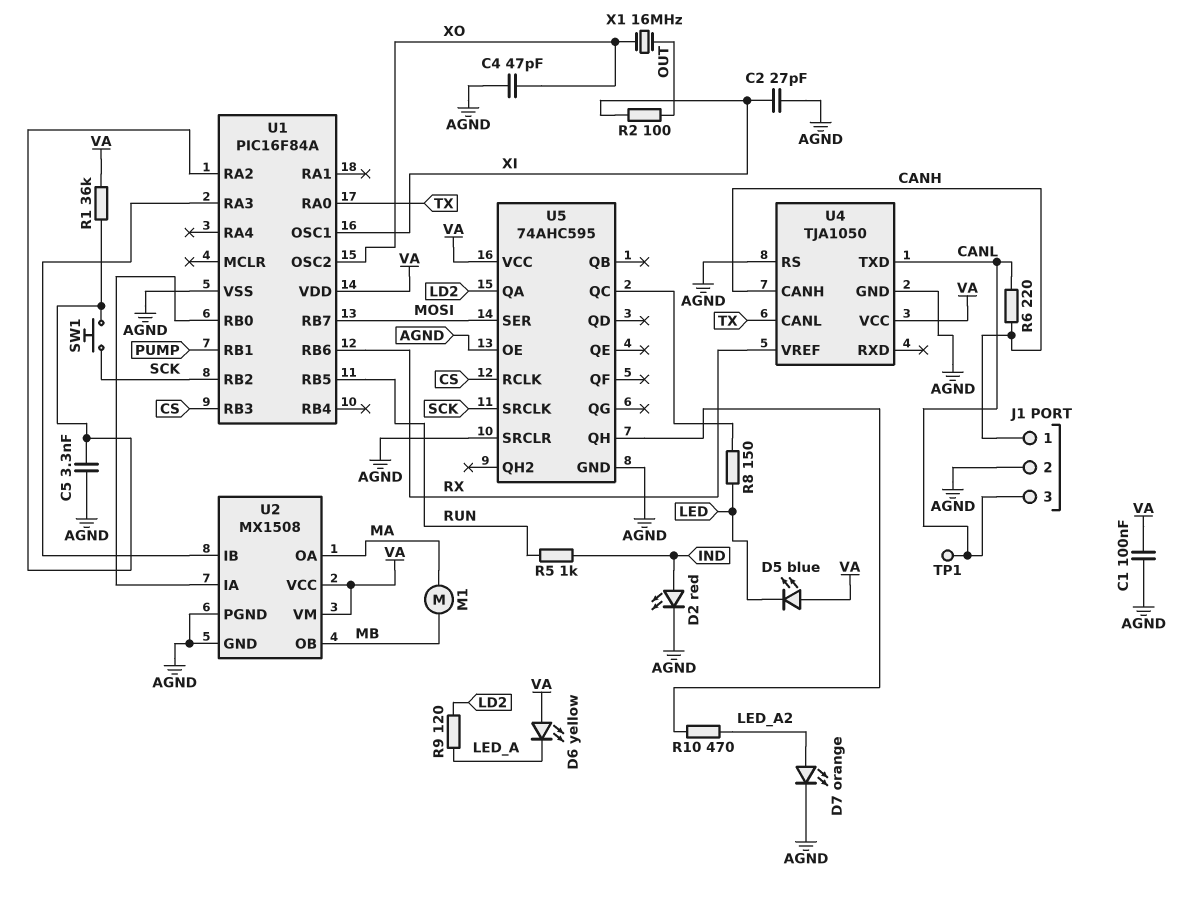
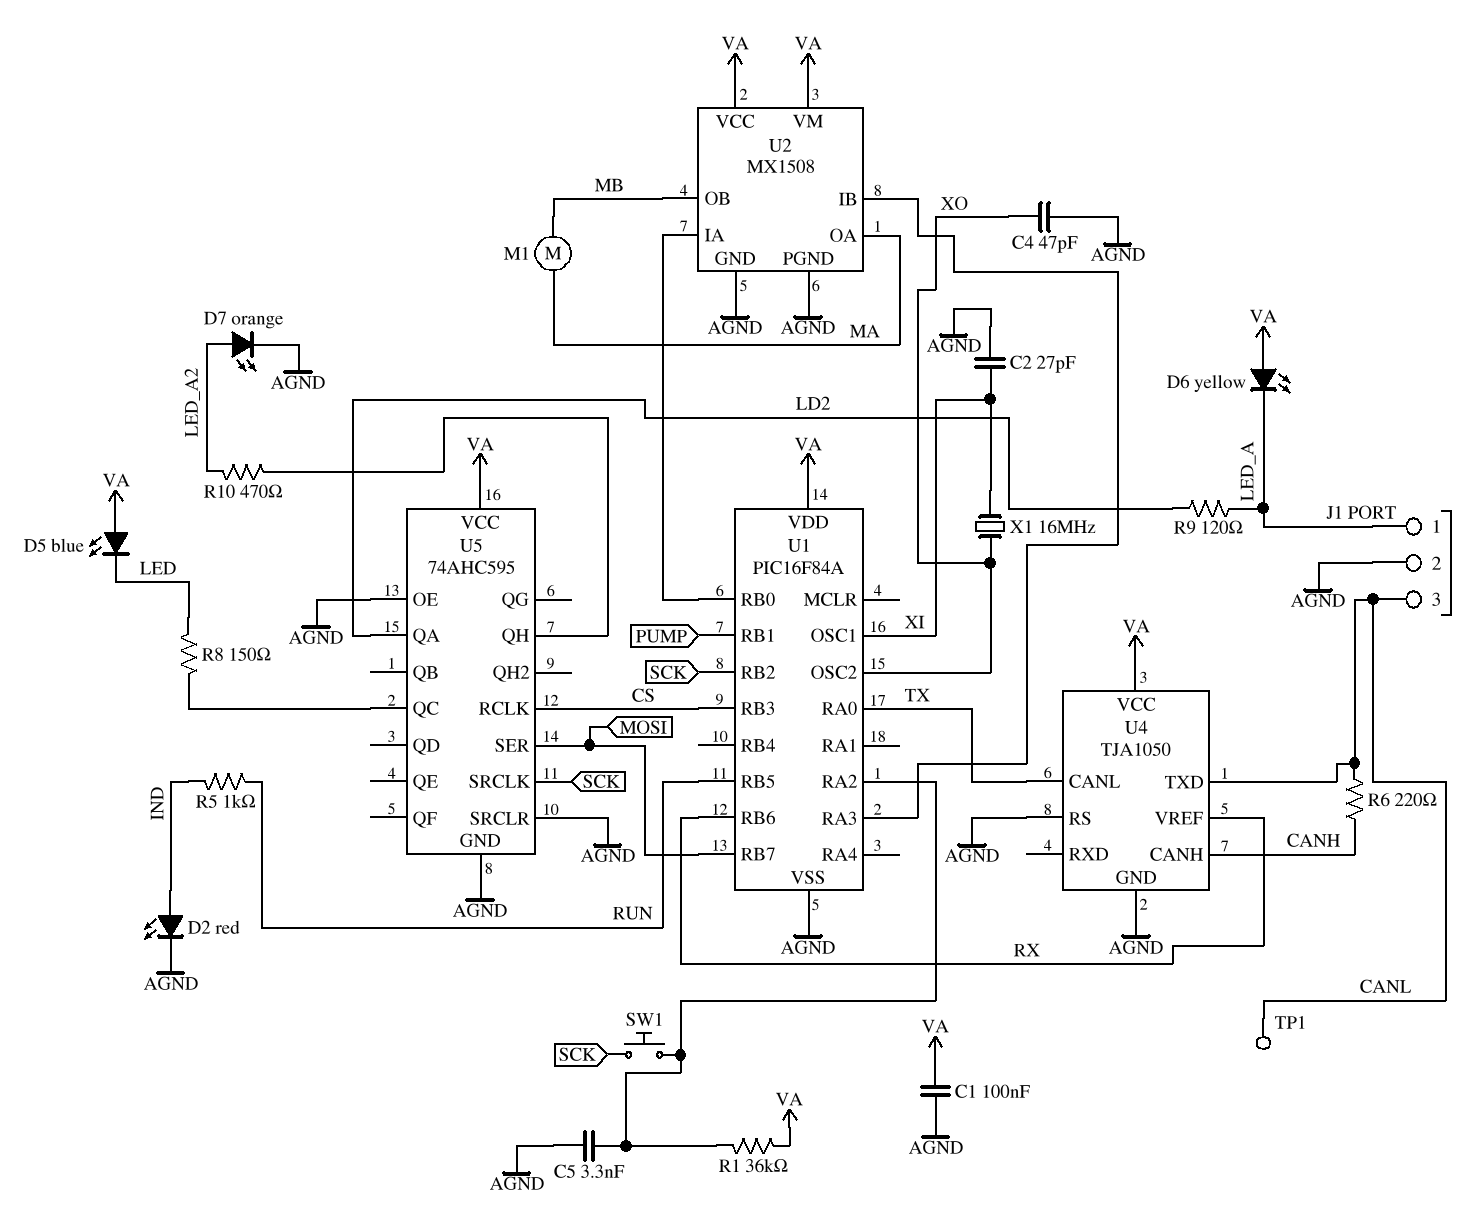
J1 pin 1: CANH -> LED_A
R2: 100 (OUT, XI) -> none
X1: 16MHz (OUT, XO) -> 16MHz (XI, XO)

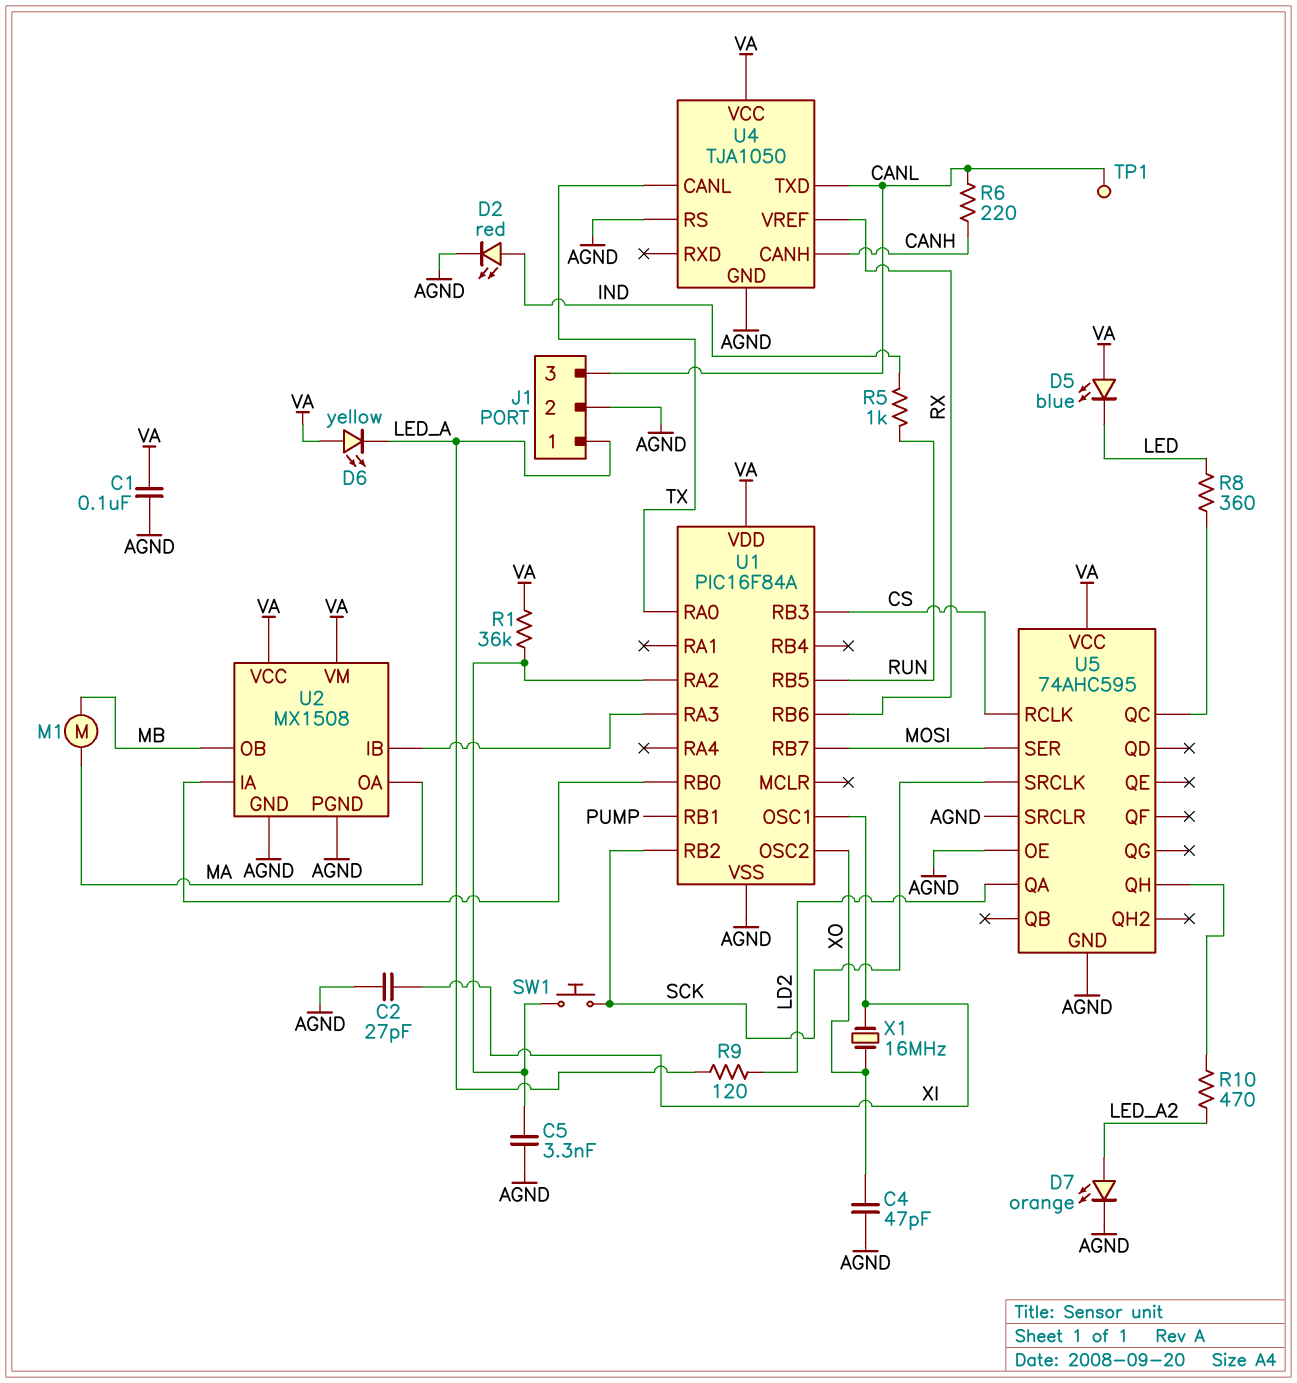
R8: 150 (LED, U5/QC) -> 360 (LED, U5/QC)

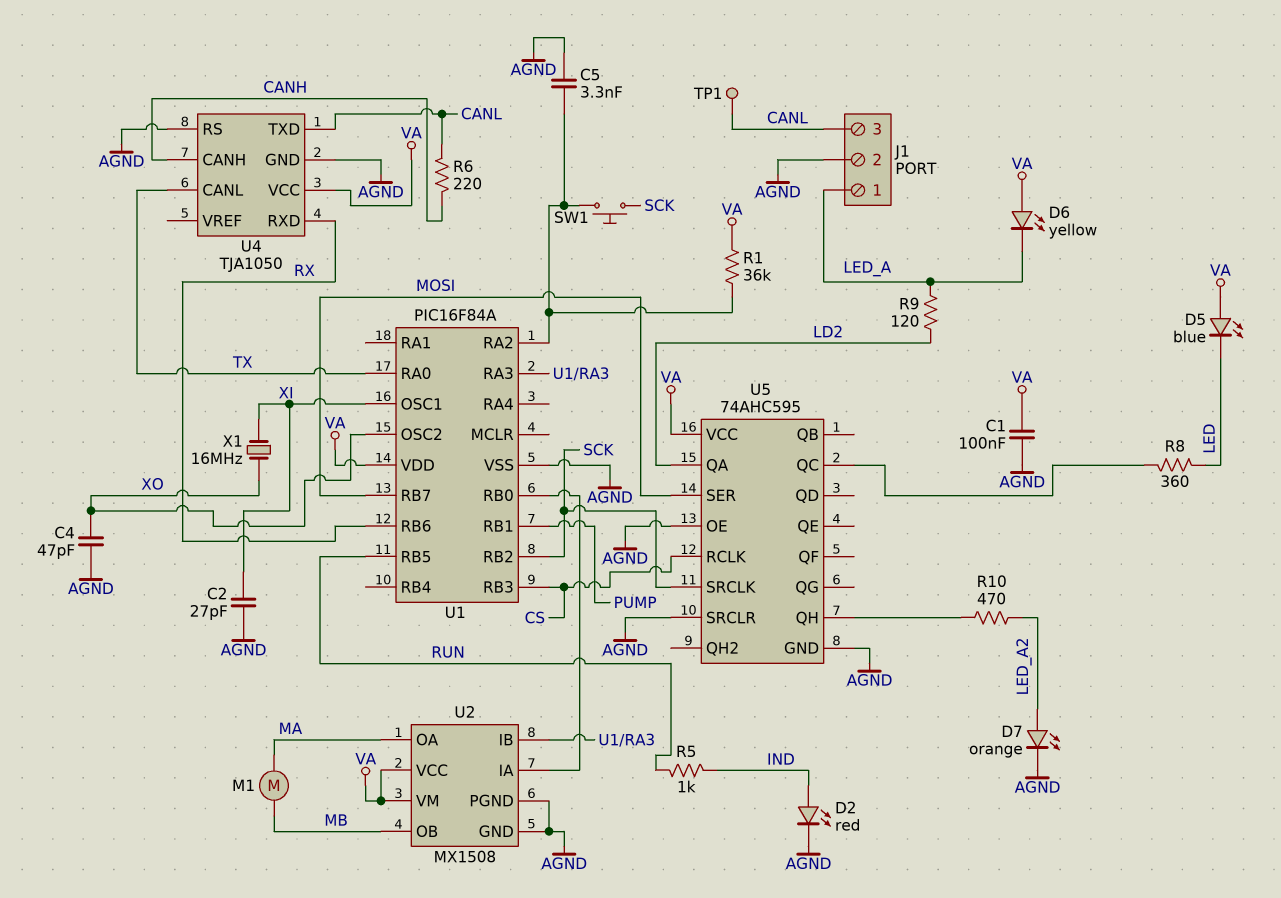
U4 pin RXD: none -> RX
U4 pin VREF: RX -> none

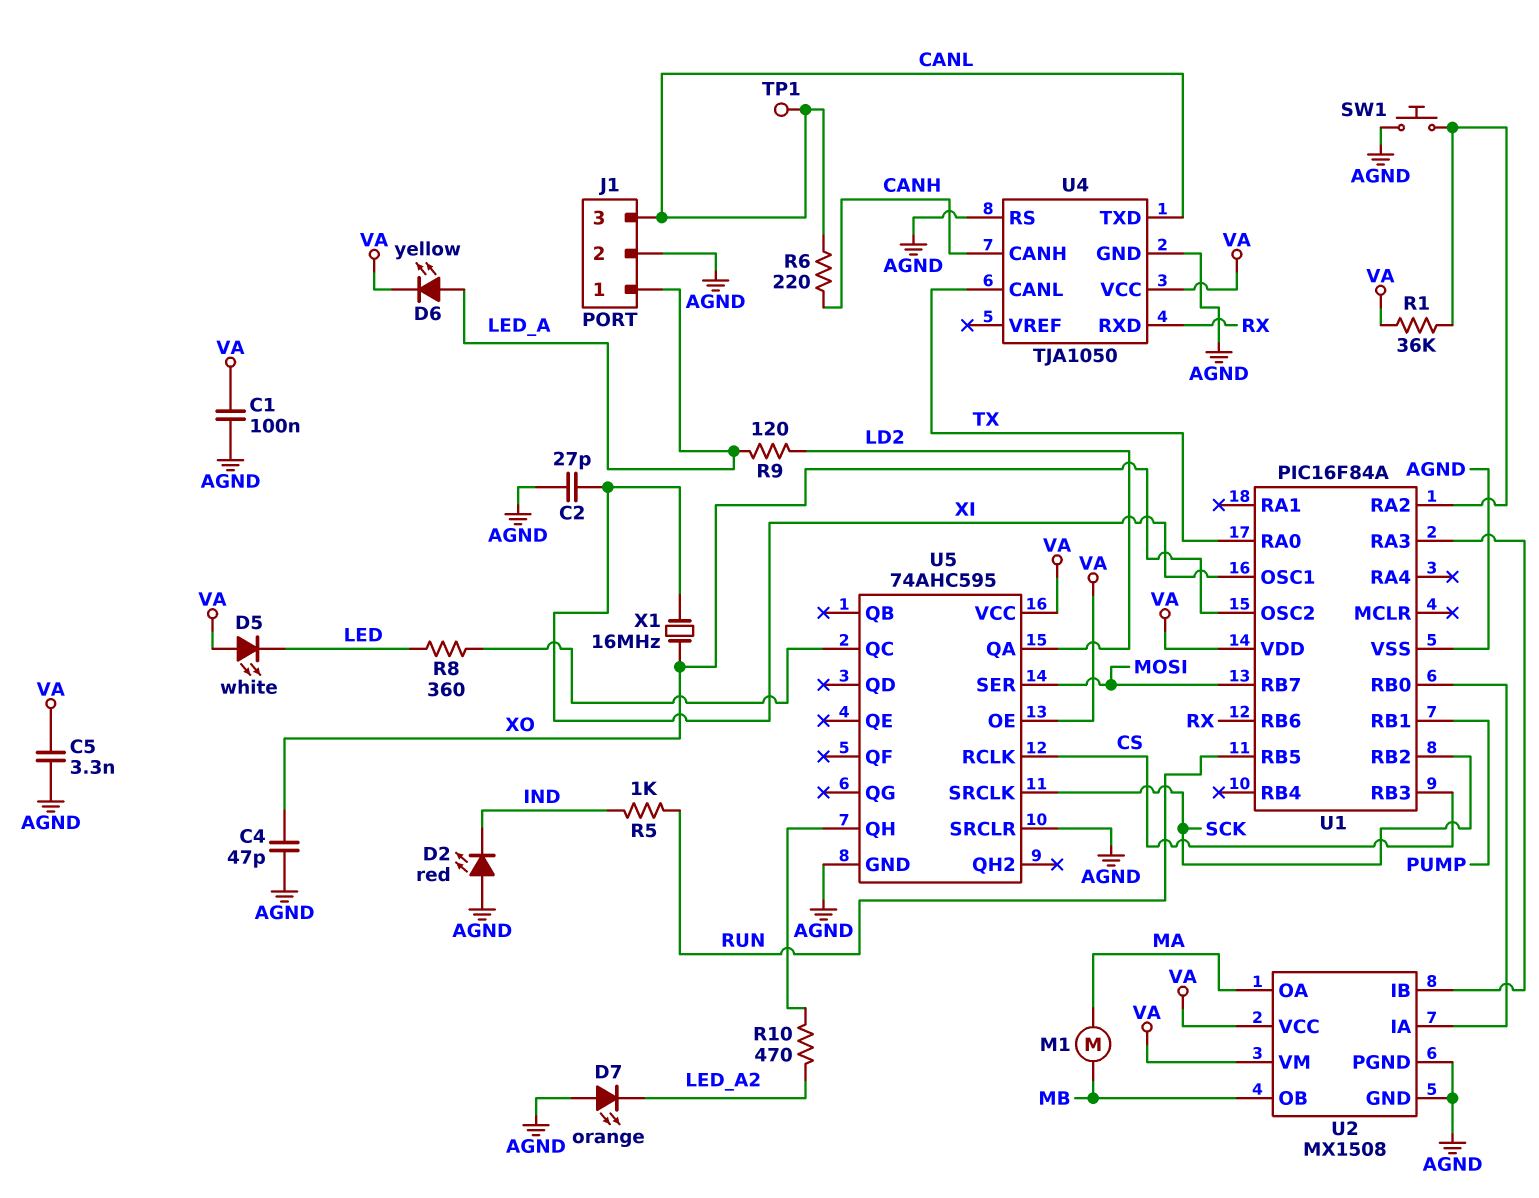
C5: 3.3nF (AGND, U1/RA2) -> 3.3nF (AGND, VA)
D2: LED red (A IND, K AGND) -> LED red (A AGND, K IND)
D5: LED blue (A VA, K LED) -> LED white (A VA, K LED)
D6: LED yellow (A VA, K LED_A) -> LED yellow (A LED_A, K VA)
D7: LED orange (A LED_A2, K AGND) -> LED orange (A AGND, K LED_A2)
SW1: button (SCK, U1/RA2) -> button (AGND, U1/RA2)
U5 pin OE: AGND -> VA

